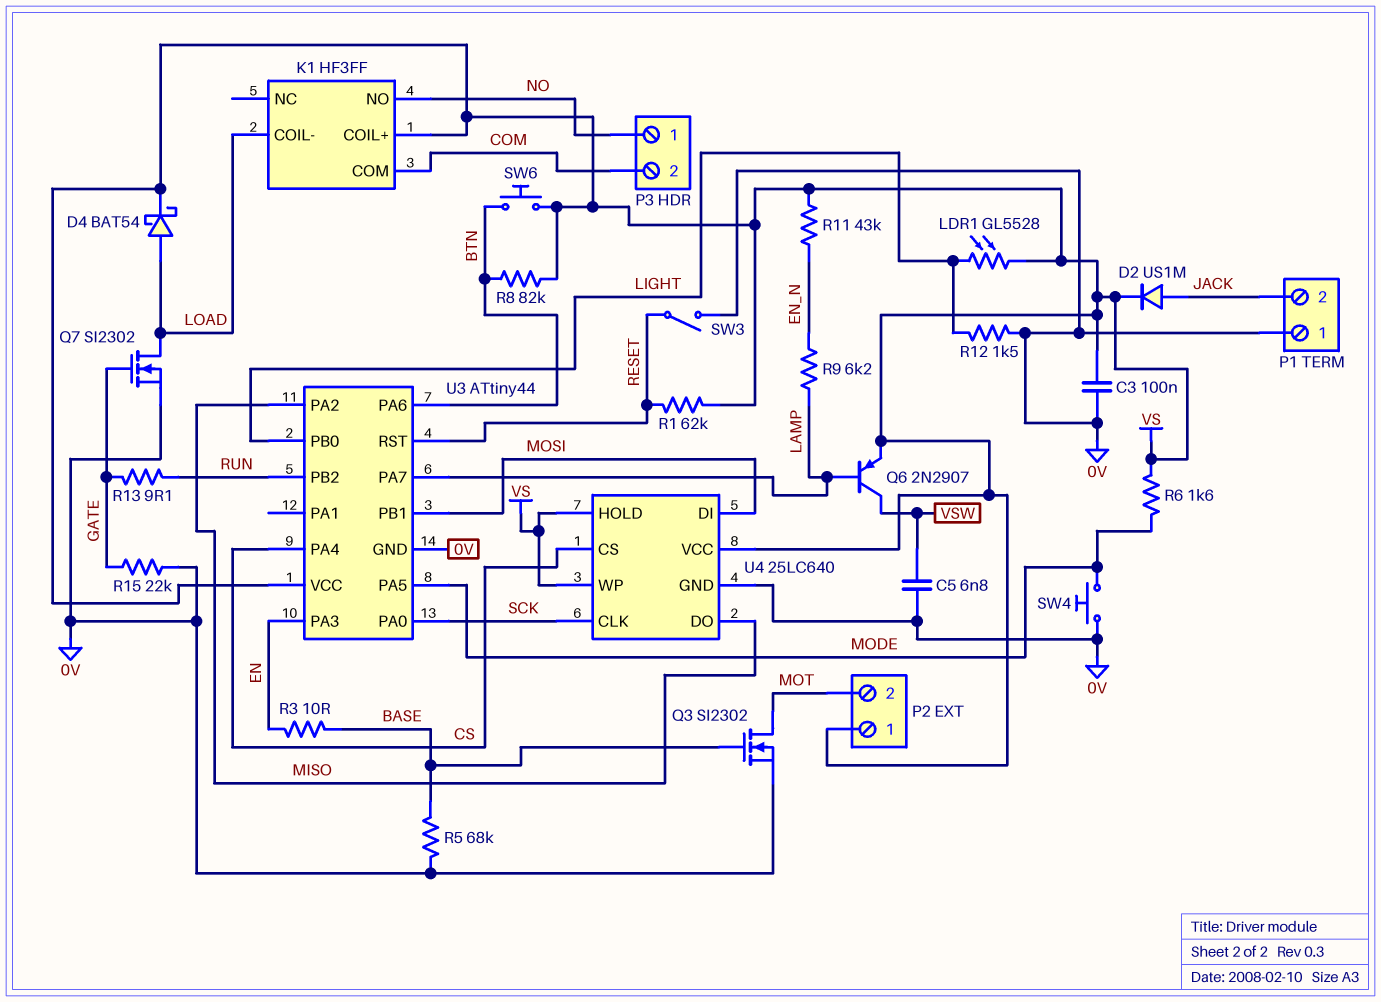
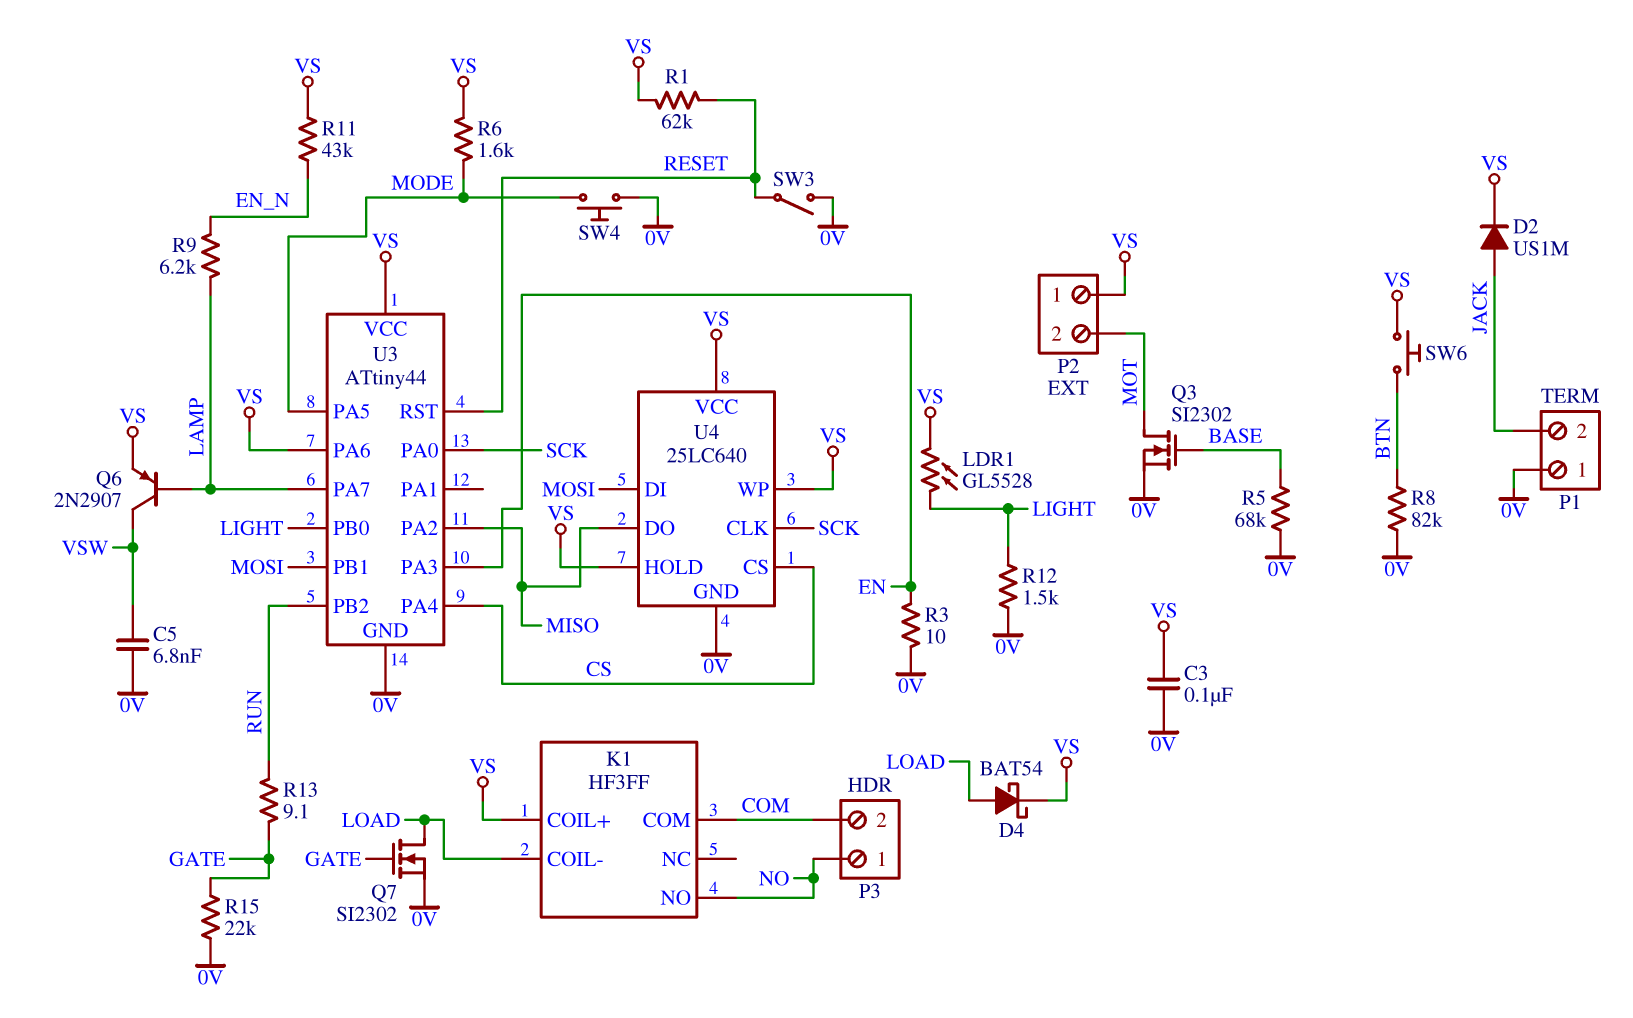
R3: 10 (BASE, EN) -> 10 (0V, EN)
R8: 82k (BTN, VS) -> 82k (0V, BTN)
U3 pin PA6: BTN -> VS

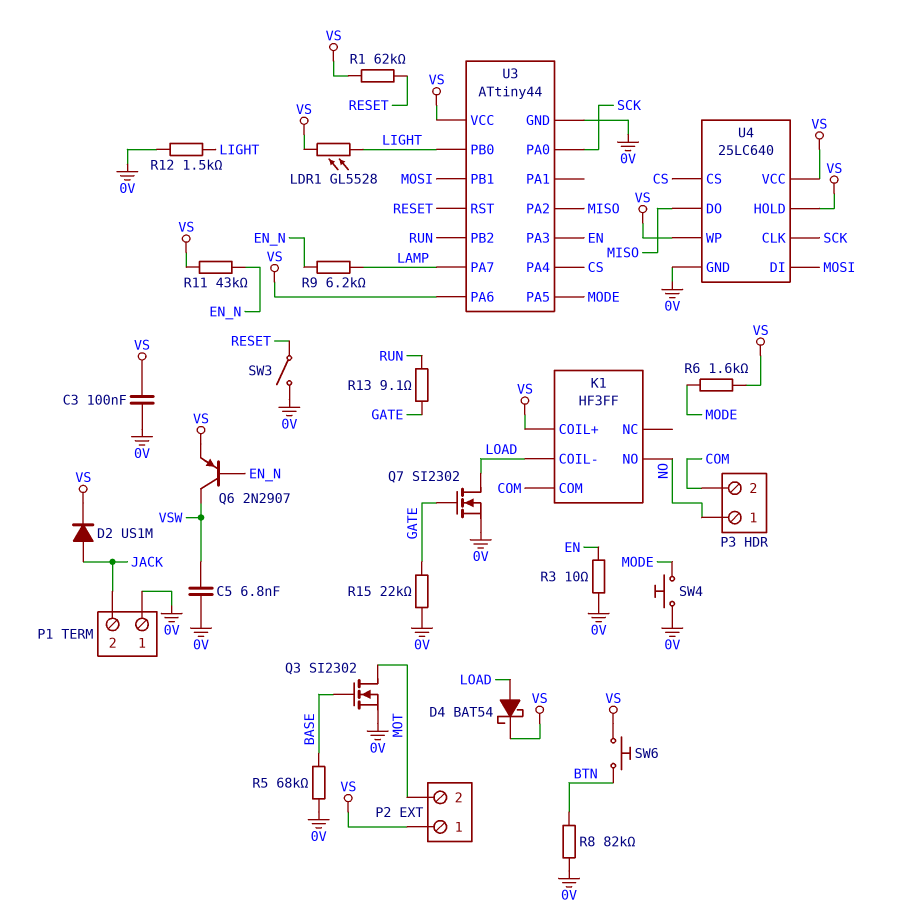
Q6: PNP 2N2907 (B LAMP, C VSW, E VS) -> PNP 2N2907 (B EN_N, C VSW, E VS)

